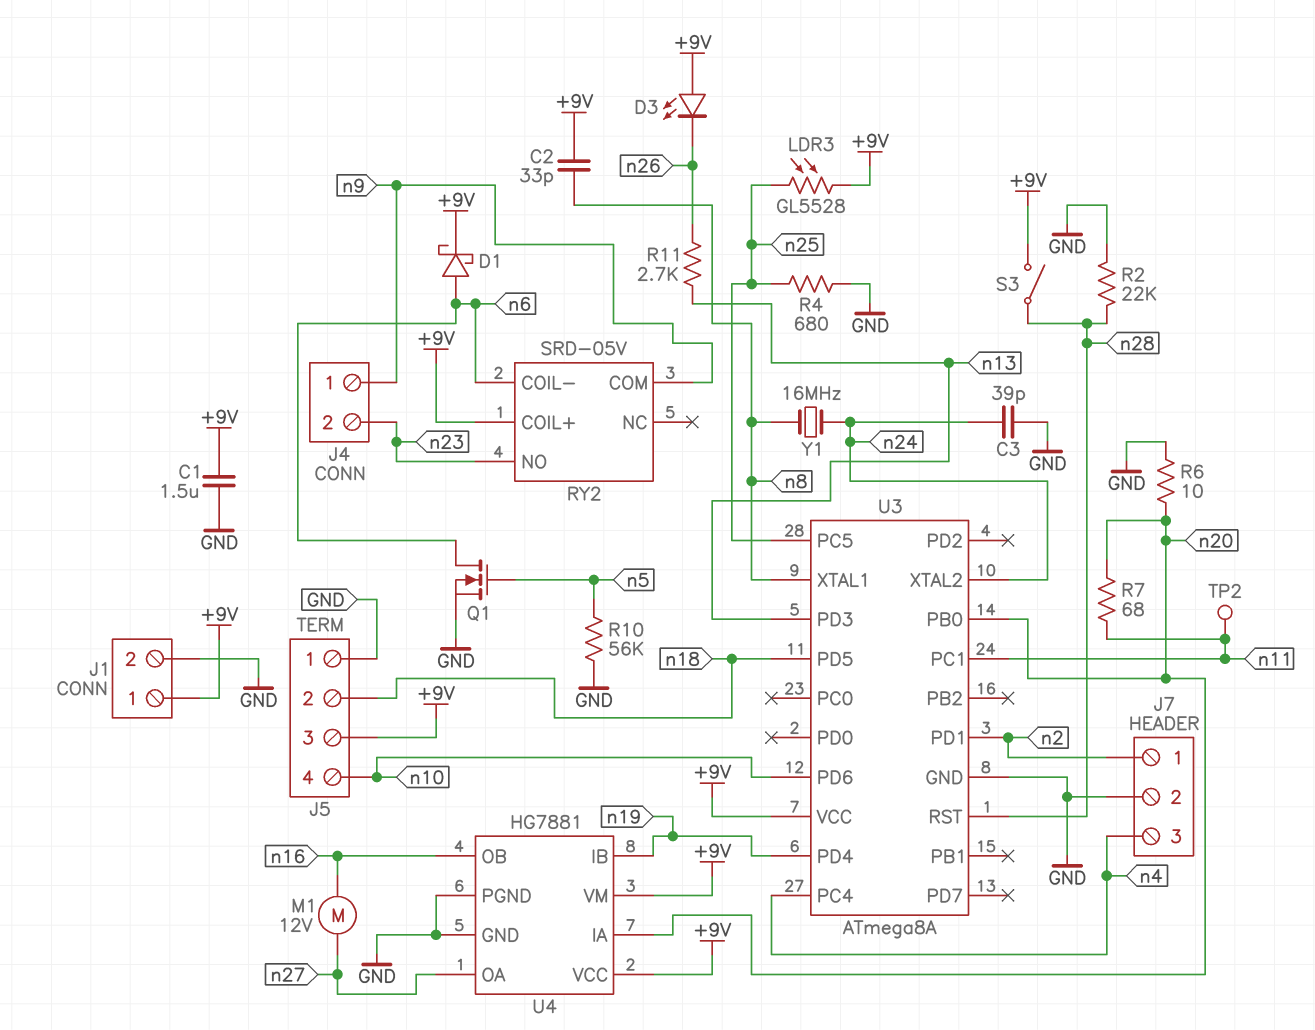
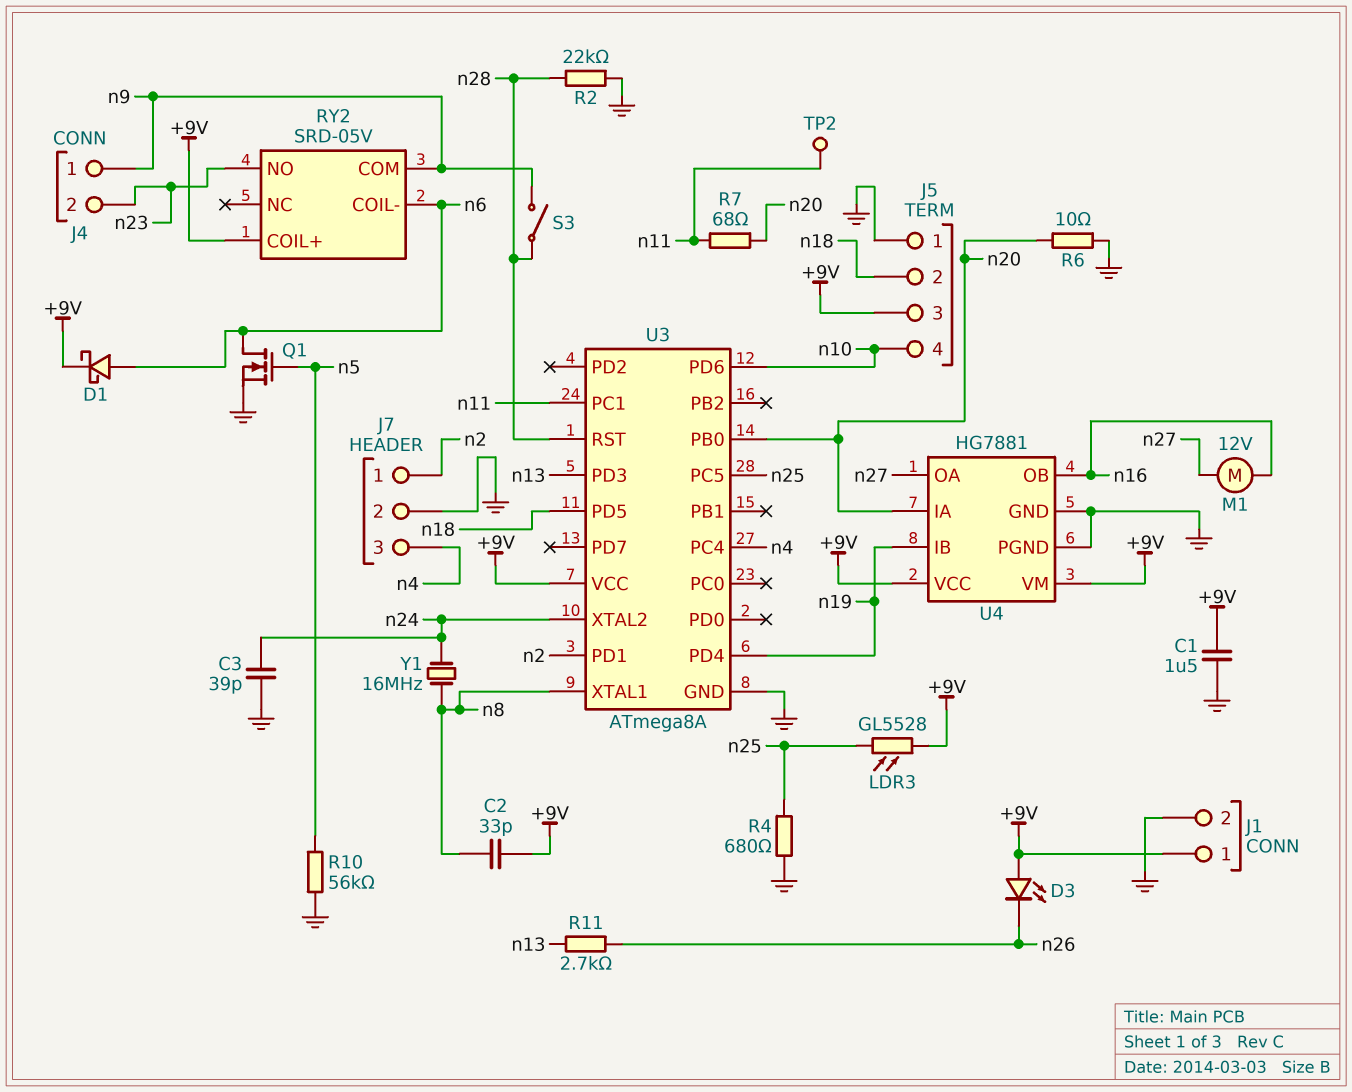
S3: switch (+9V, n28) -> switch (n9, n28)

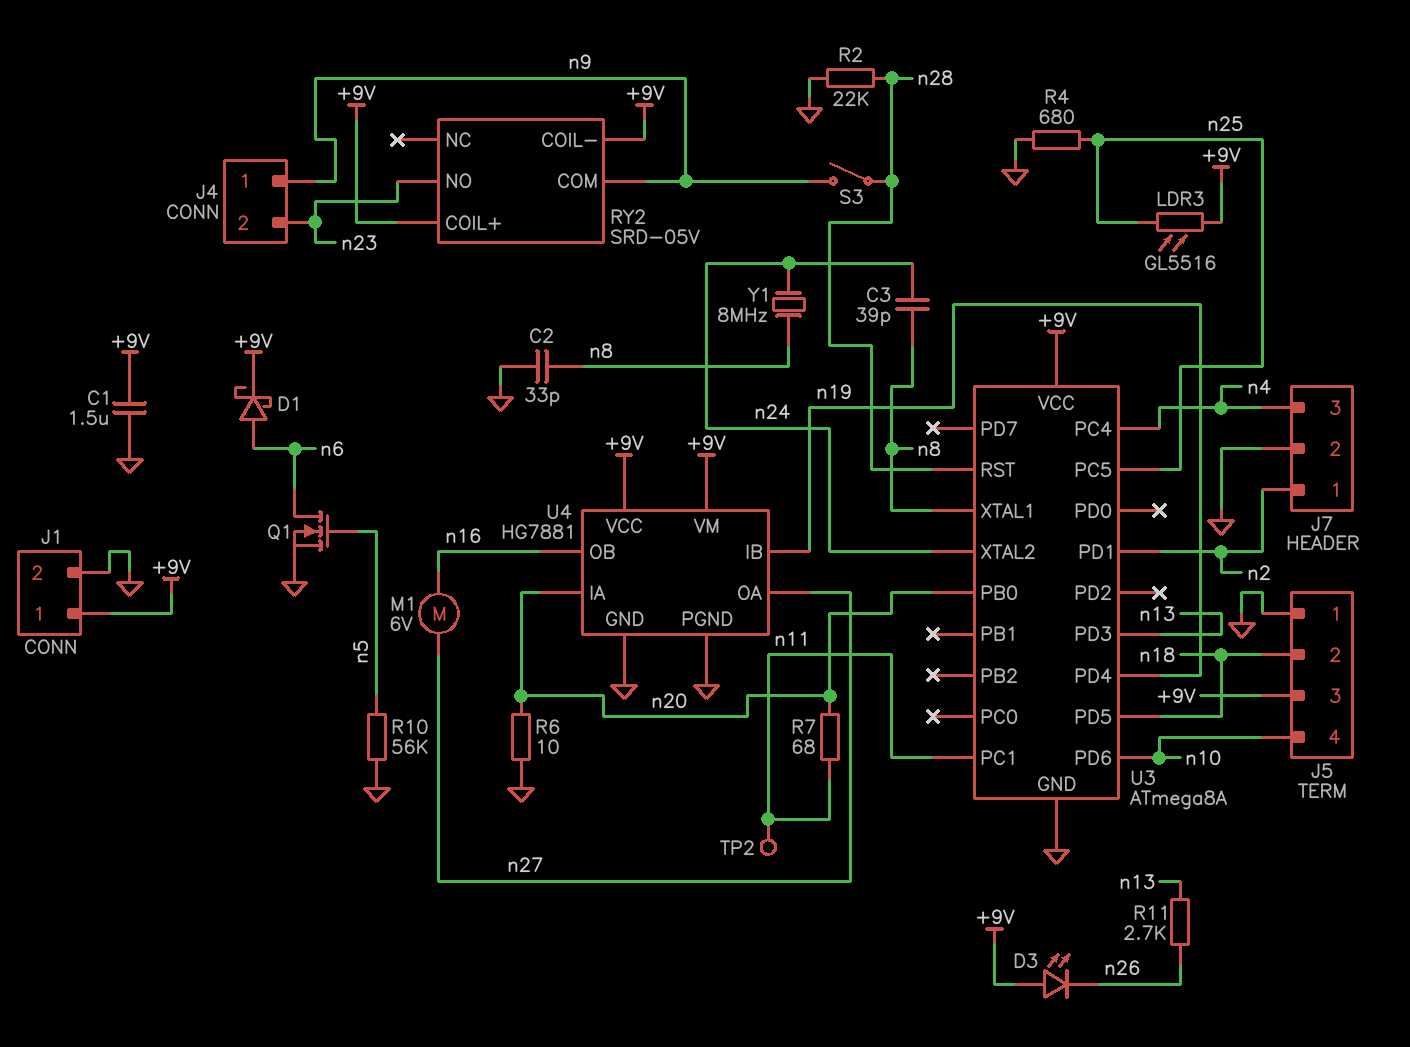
C2: 33pF (+9V, n8) -> 33pF (GND, n8)
C3: 39pF (GND, n24) -> 39pF (n8, n24)
LDR3: GL5528 (+9V, n25) -> GL5516 (+9V, n25)
M1: motor 12V (n16, n27) -> motor 6V (n16, n27)
RY2 pin COIL-: n6 -> +9V
Y1: 16MHz (n8, n24) -> 8MHz (n8, n24)

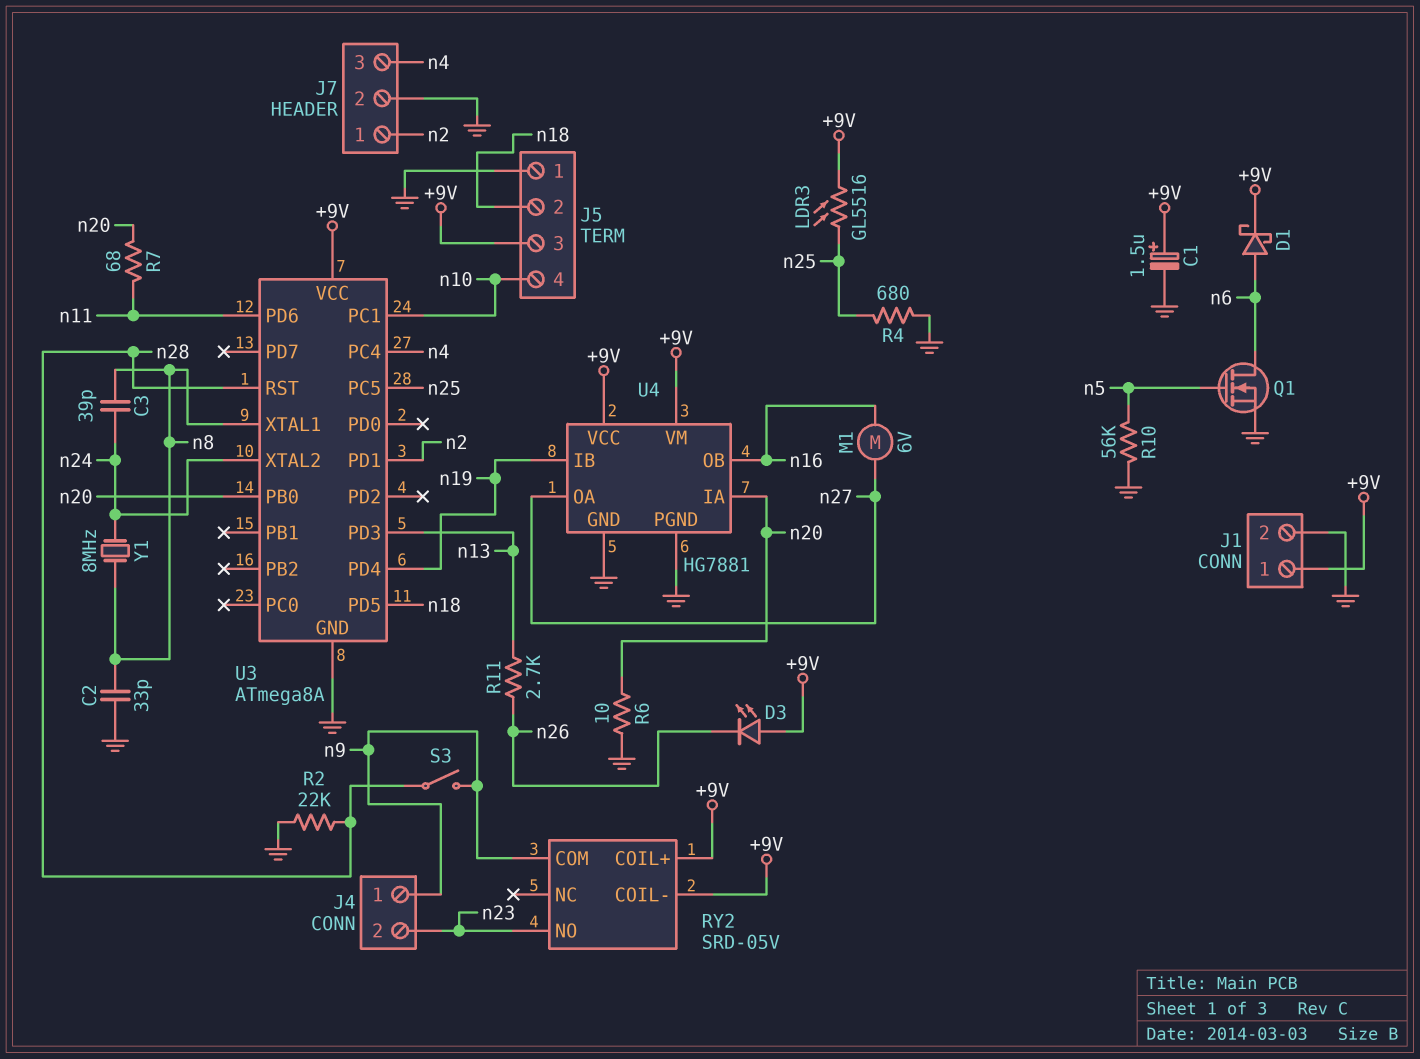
C1: 1.5uF (+9V, GND) -> 1.5uF (plus +9V, minus GND)
TP2: test point (n11) -> none
U3 pin PC1: n11 -> n10
U3 pin PD6: n10 -> n11

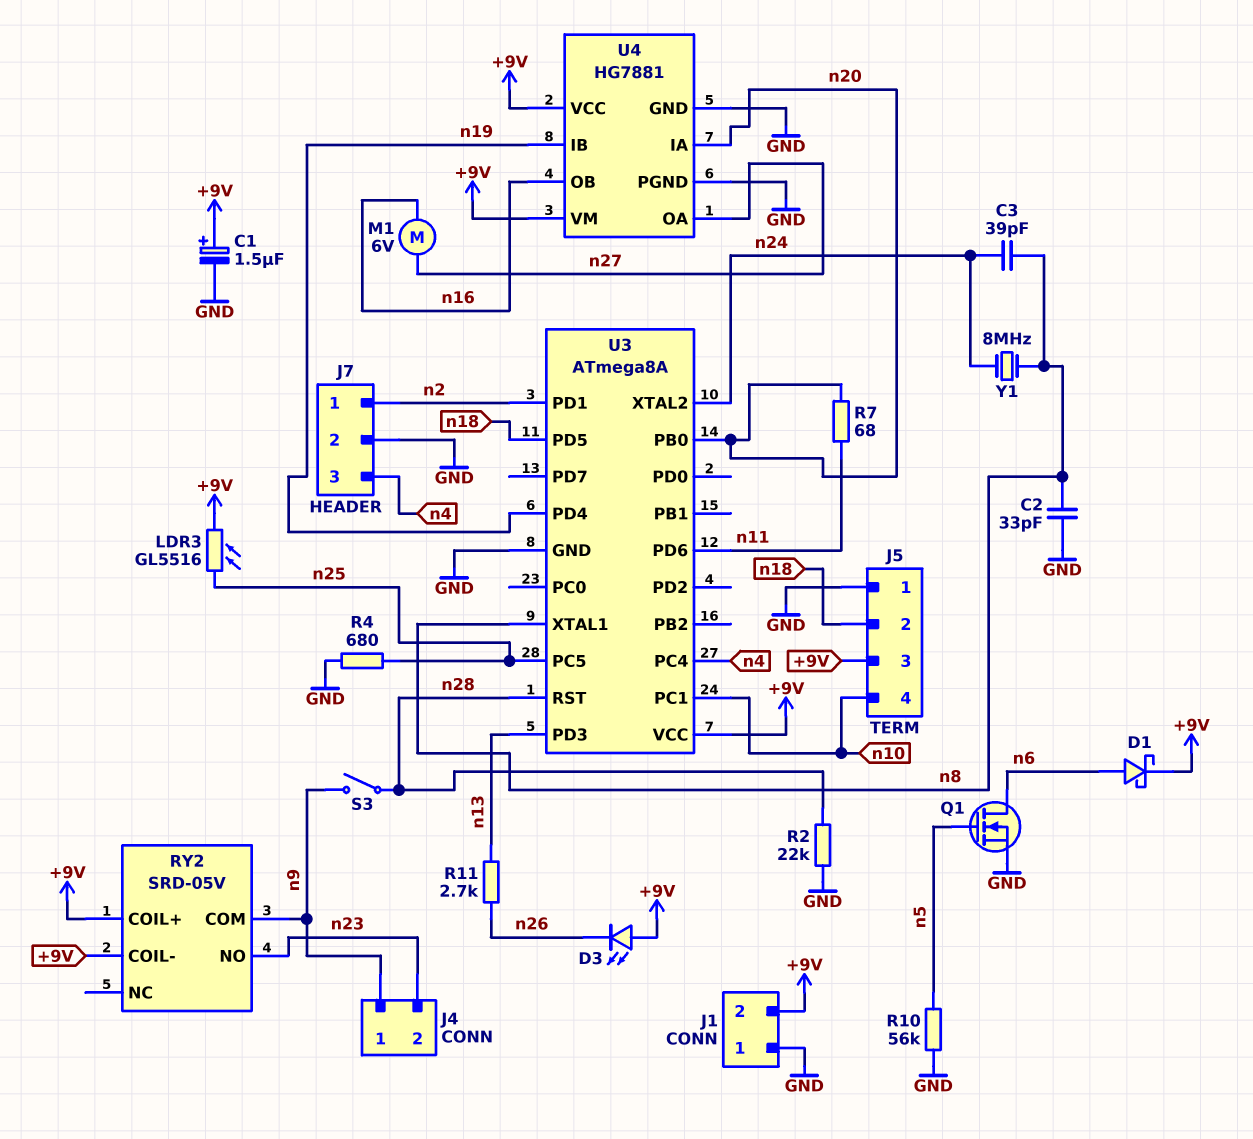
J1 pin 1: +9V -> GND
J1 pin 2: GND -> +9V
R6: 10 (GND, n20) -> none

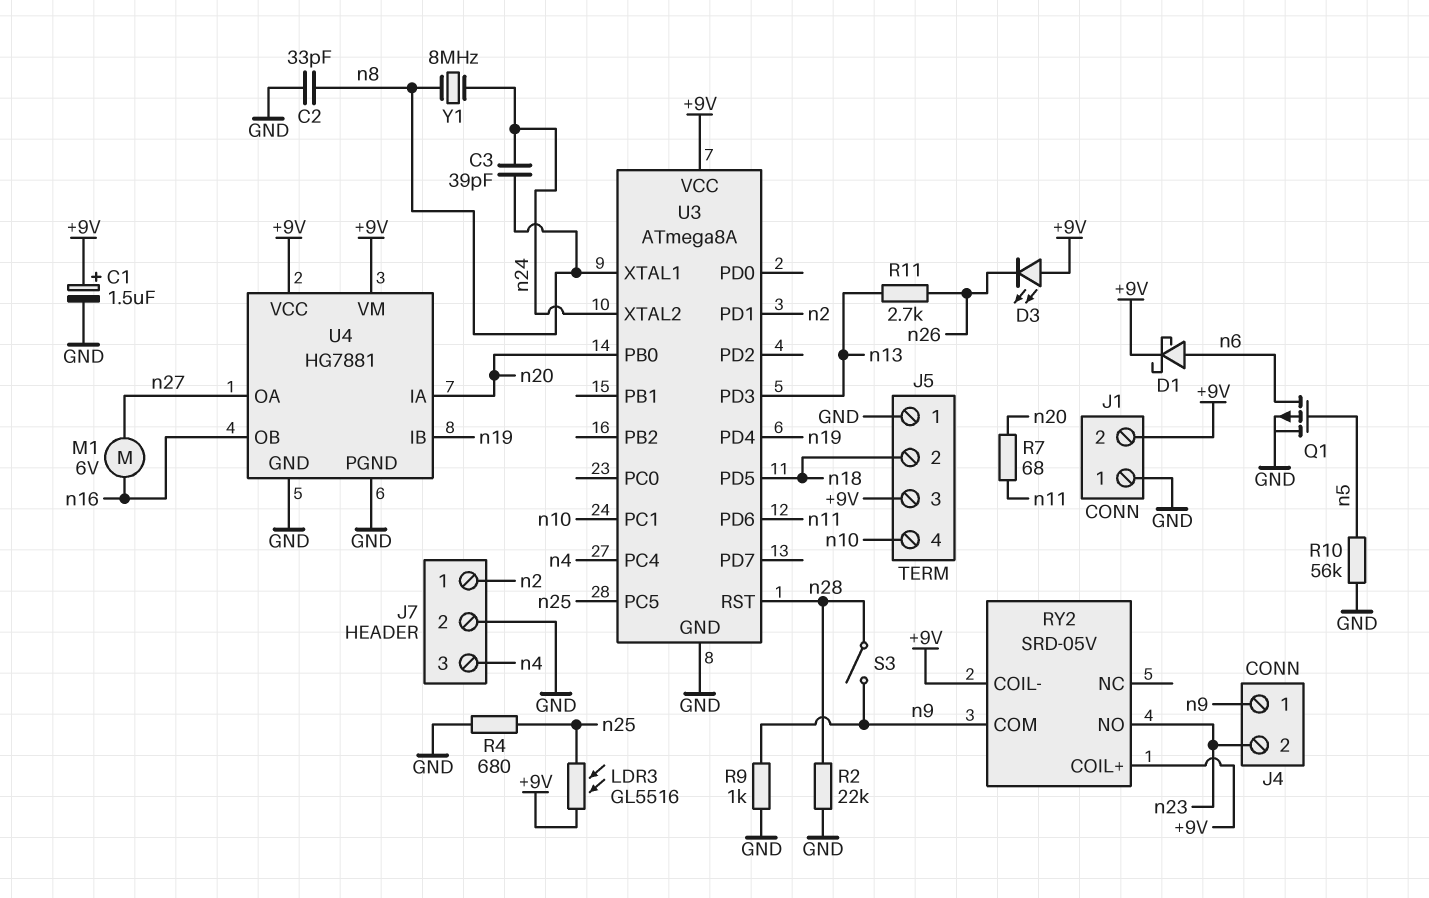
Q1: NMOS (G n5, D n6, S GND) -> PMOS (G n5, D n6, S GND)
R9: none -> 1k (GND, n9)

